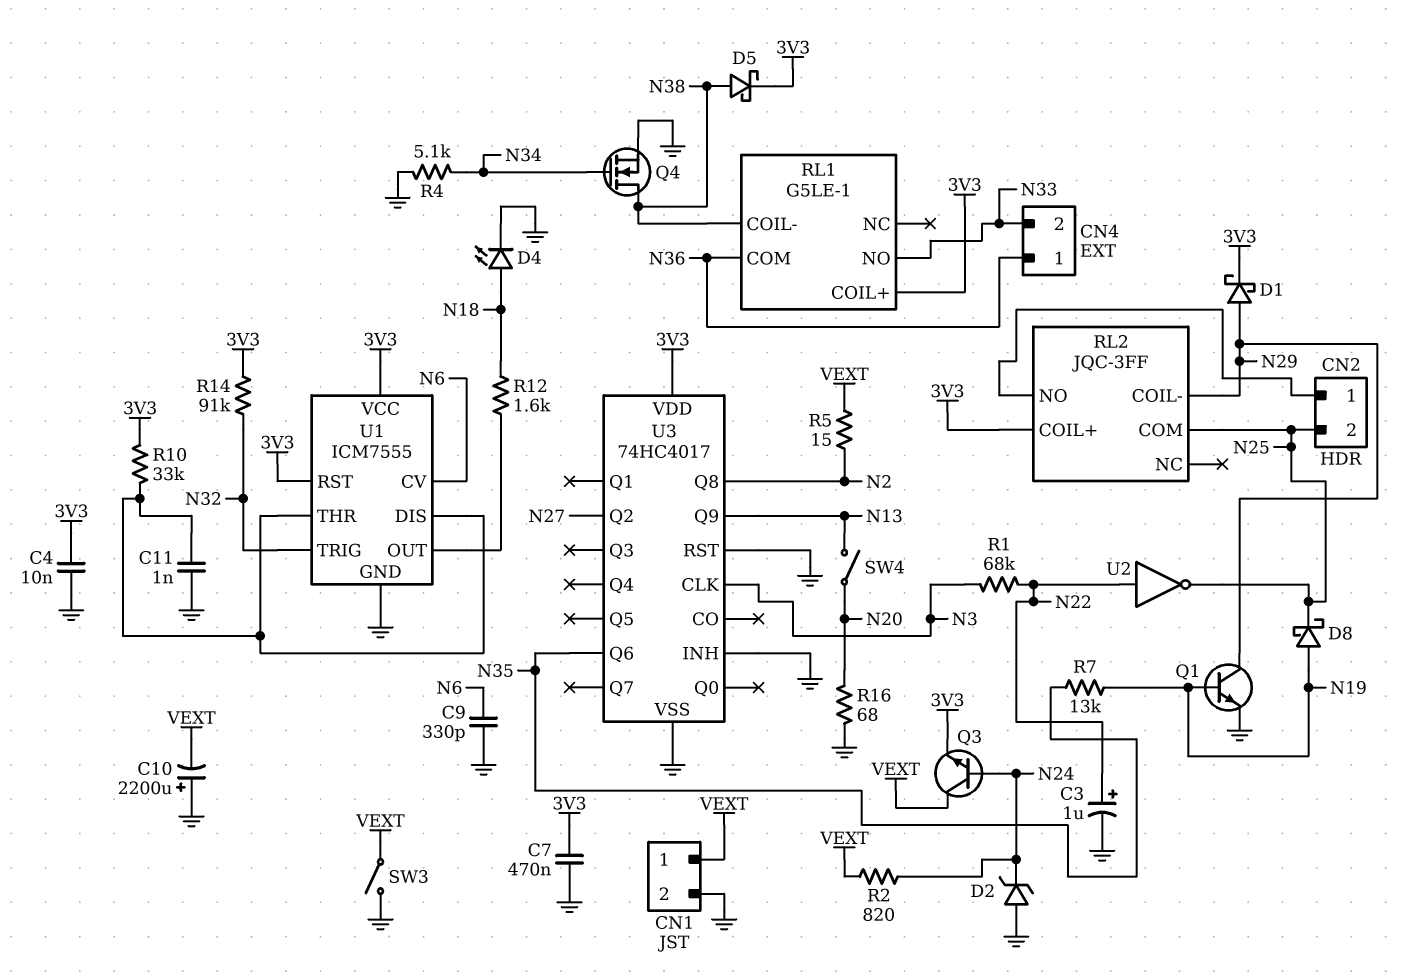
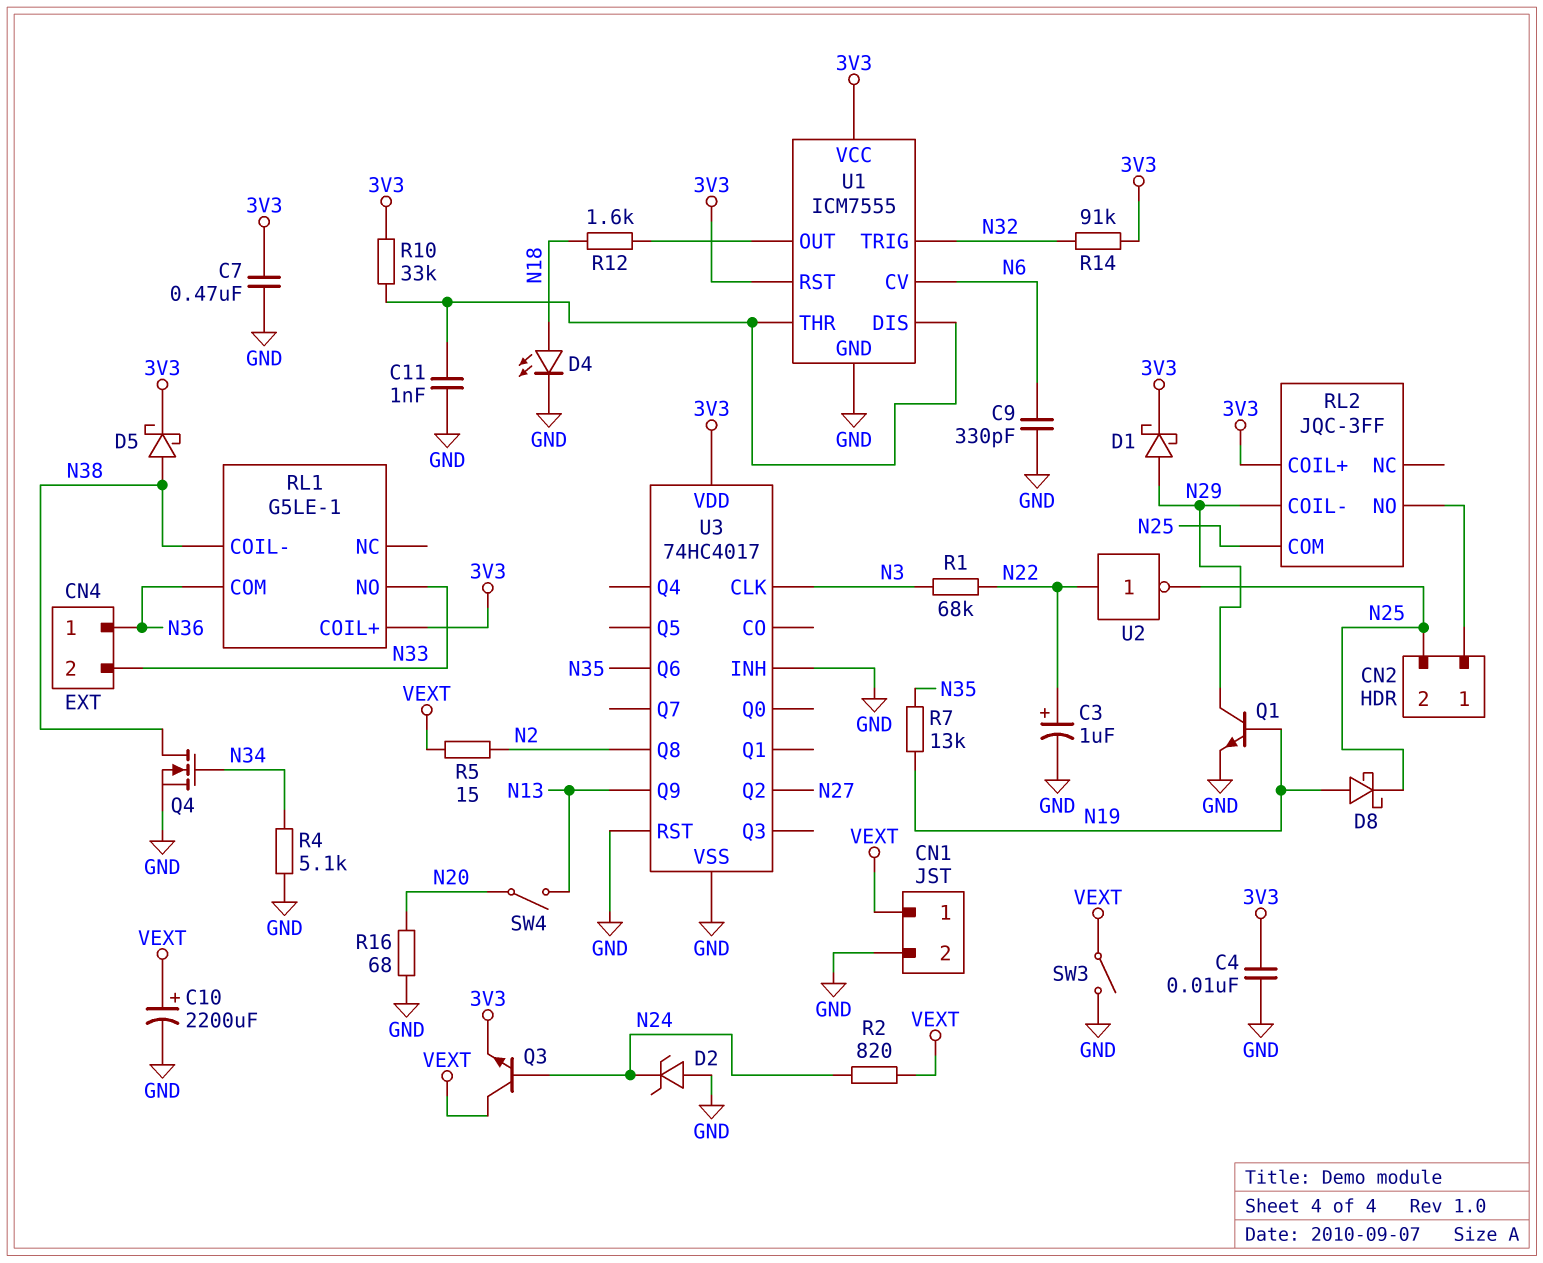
C10: 2200uF (plus GND, minus VEXT) -> 2200uF (plus VEXT, minus GND)

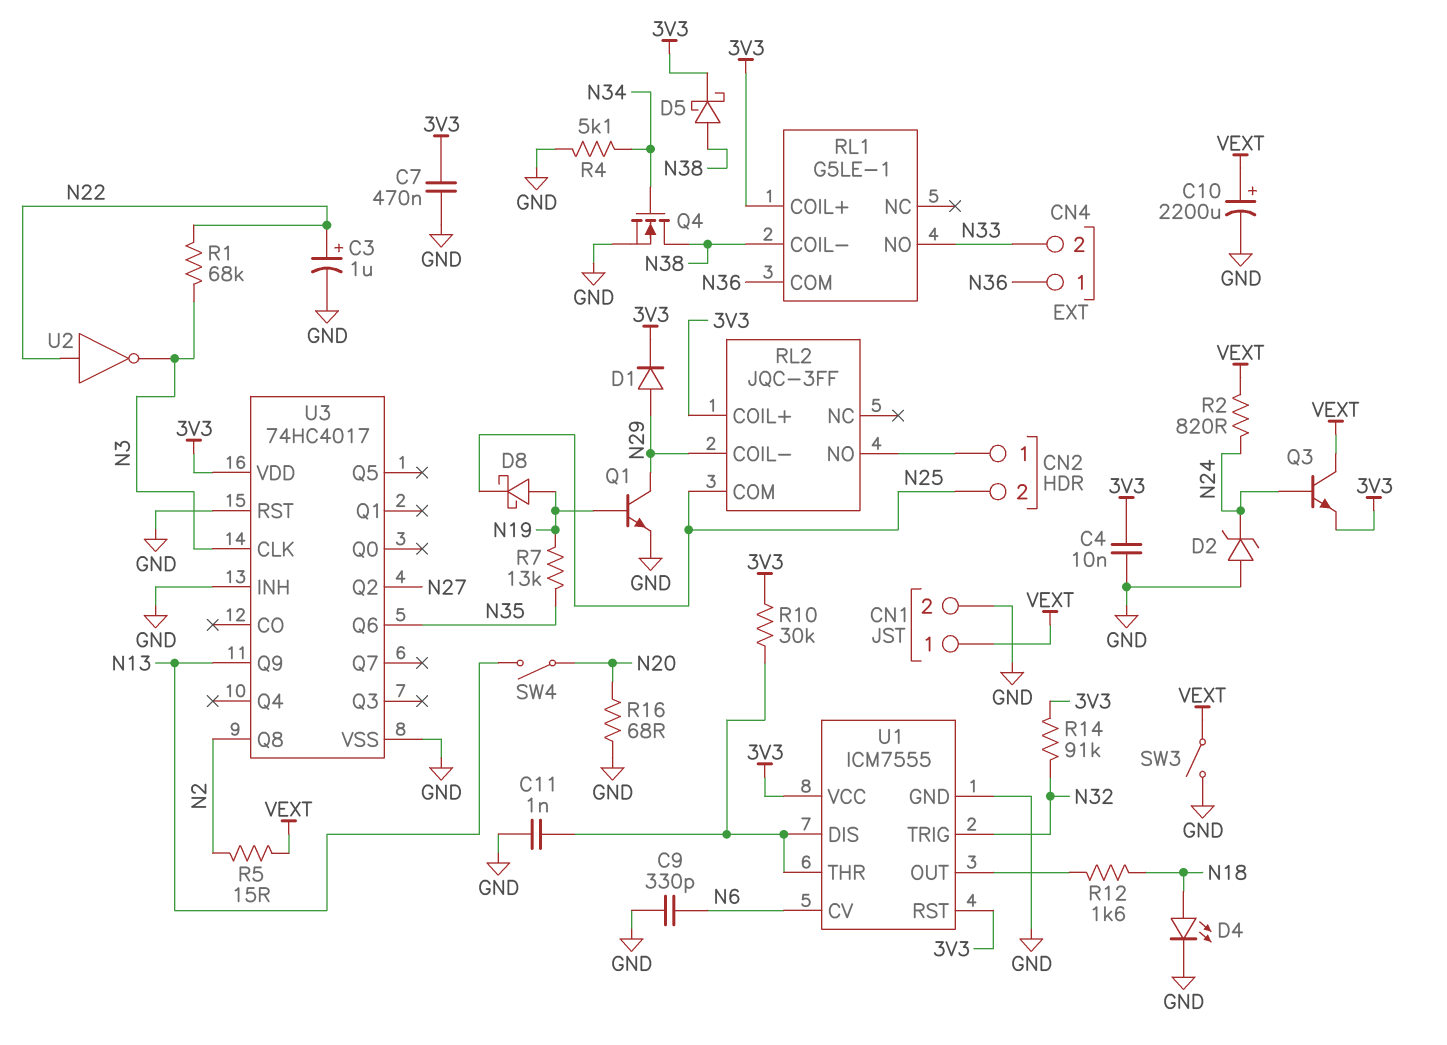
D1: schottky (A N29, K 3V3) -> diode (A N29, K 3V3)
R10: 33k (3V3, U1/DIS) -> 30k (3V3, U1/DIS)
U2: NOT (in N22, out N25) -> NOT (in N22, out N3)

